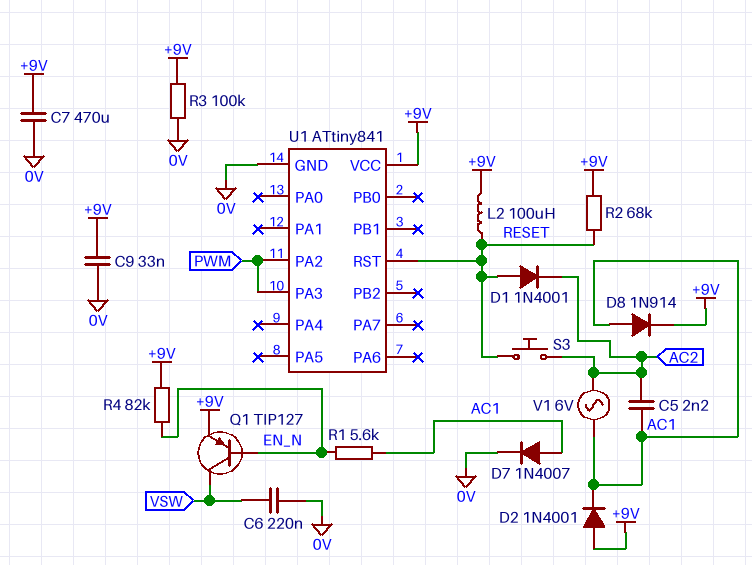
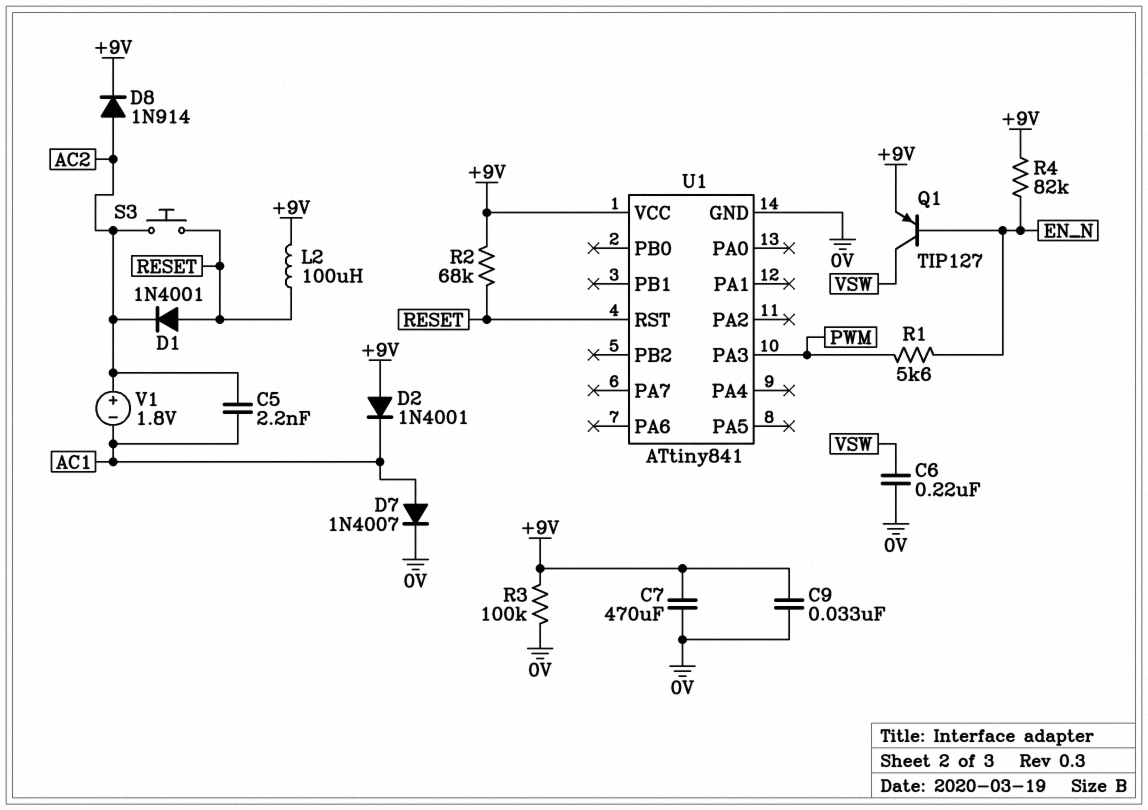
D8: diode 1N914 (A AC1, K +9V) -> diode 1N914 (A AC2, K +9V)
R1: 5.6k (AC1, EN_N) -> 5.6k (EN_N, PWM)
U1 pin PA2: PWM -> none
V1: AC 6V (AC1, AC2) -> 1.8V (plus AC2, minus AC1)

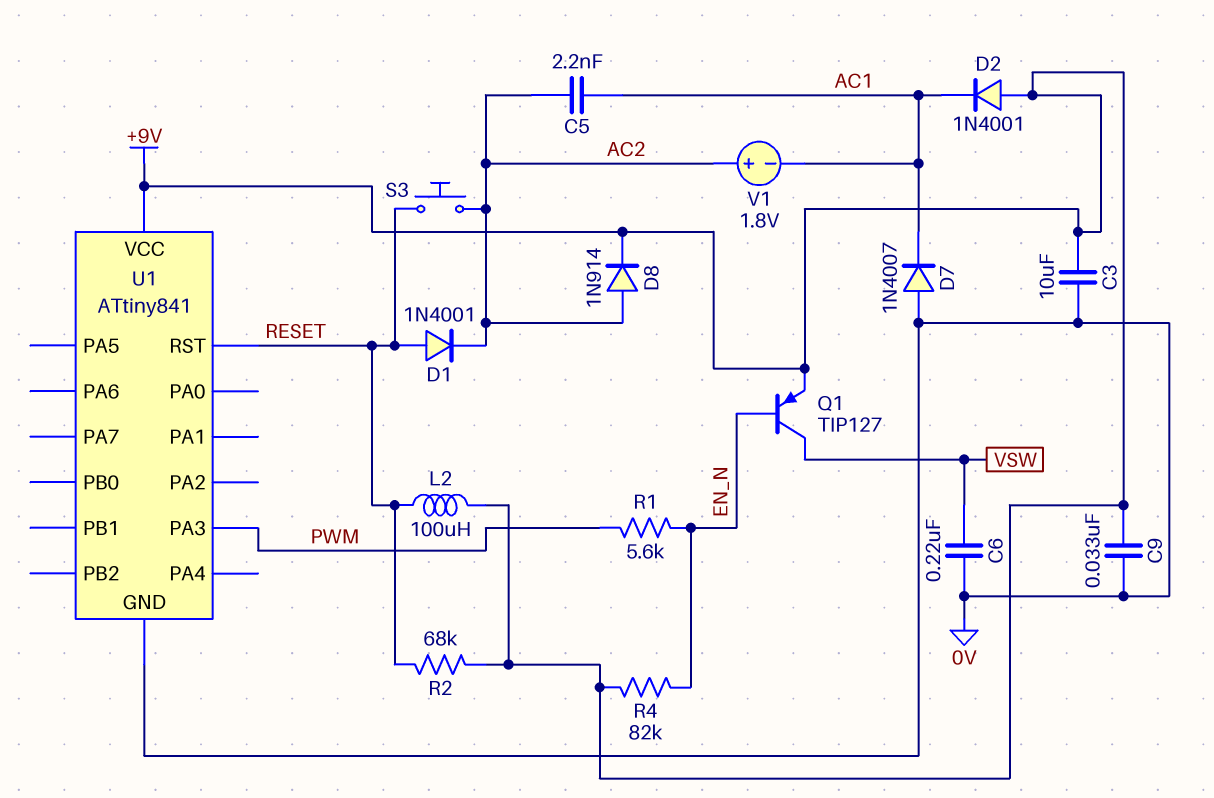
C3: none -> 10uF (+9V, 0V)
C7: 470uF (+9V, 0V) -> none
D7: diode 1N4007 (A AC1, K 0V) -> diode 1N4007 (A 0V, K AC1)
R3: 100k (+9V, 0V) -> none

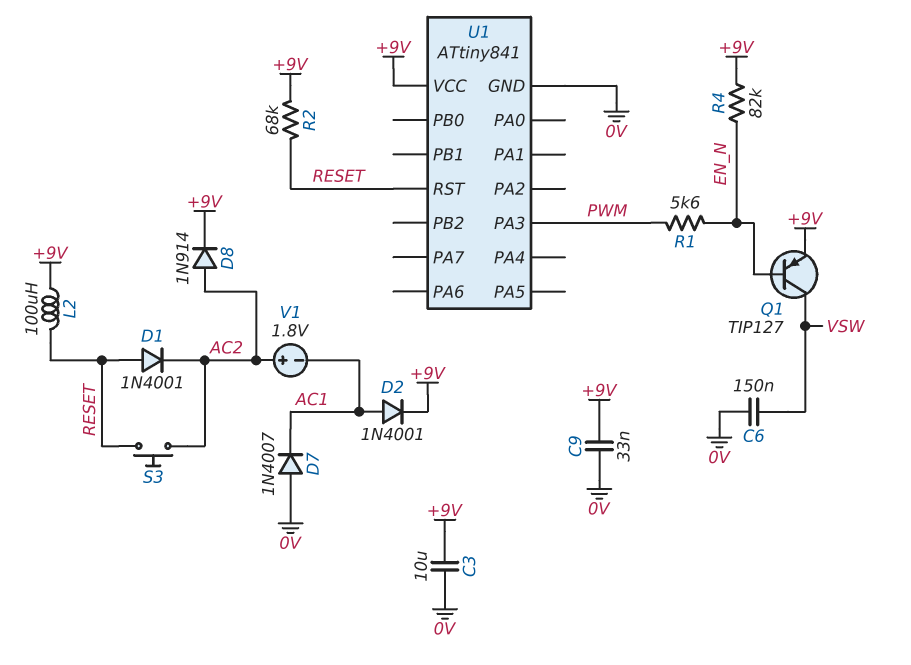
C5: 2.2nF (AC1, AC2) -> none
C6: 220nF (0V, VSW) -> 150nF (0V, VSW)
D2: diode 1N4001 (A +9V, K AC1) -> diode 1N4001 (A AC1, K +9V)

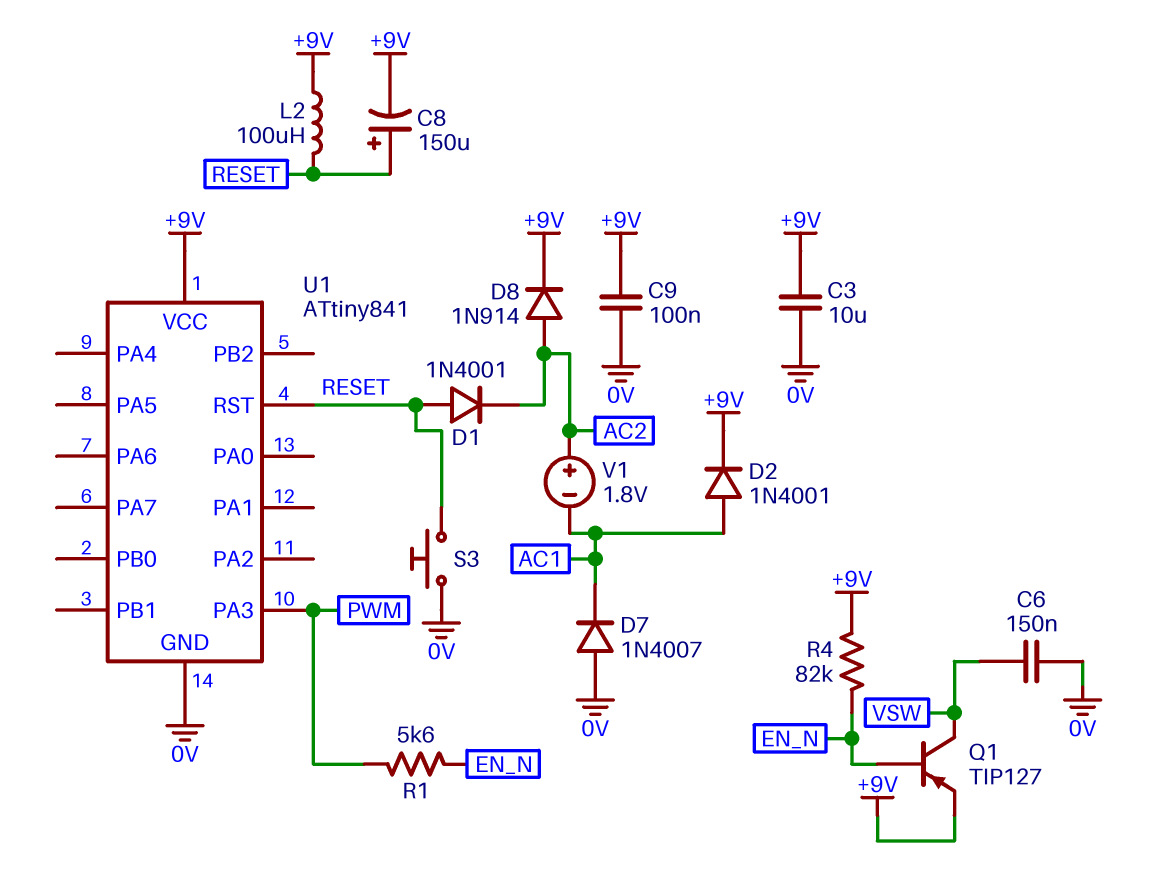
C8: none -> 150uF (plus RESET, minus +9V)
C9: 33nF (+9V, 0V) -> 100nF (+9V, 0V)
R2: 68k (+9V, RESET) -> none
S3: button (AC2, RESET) -> button (0V, RESET)

